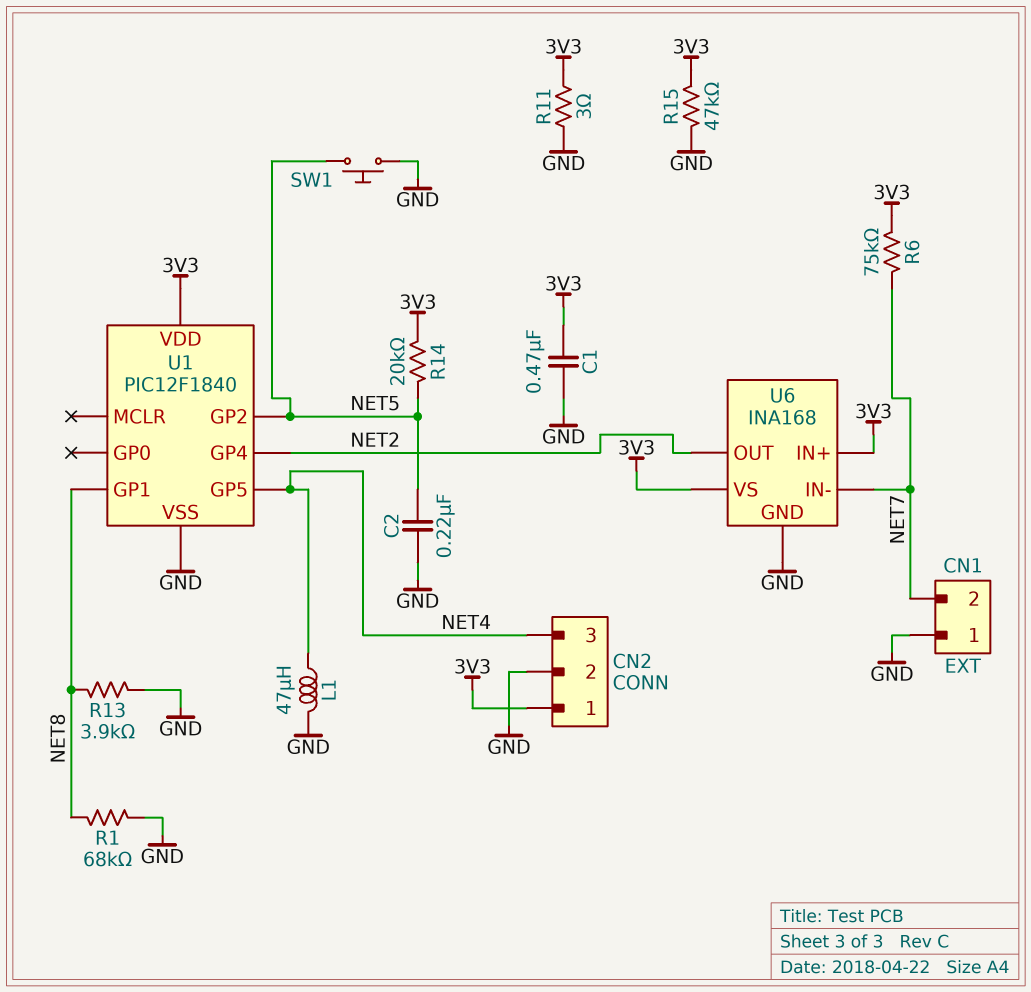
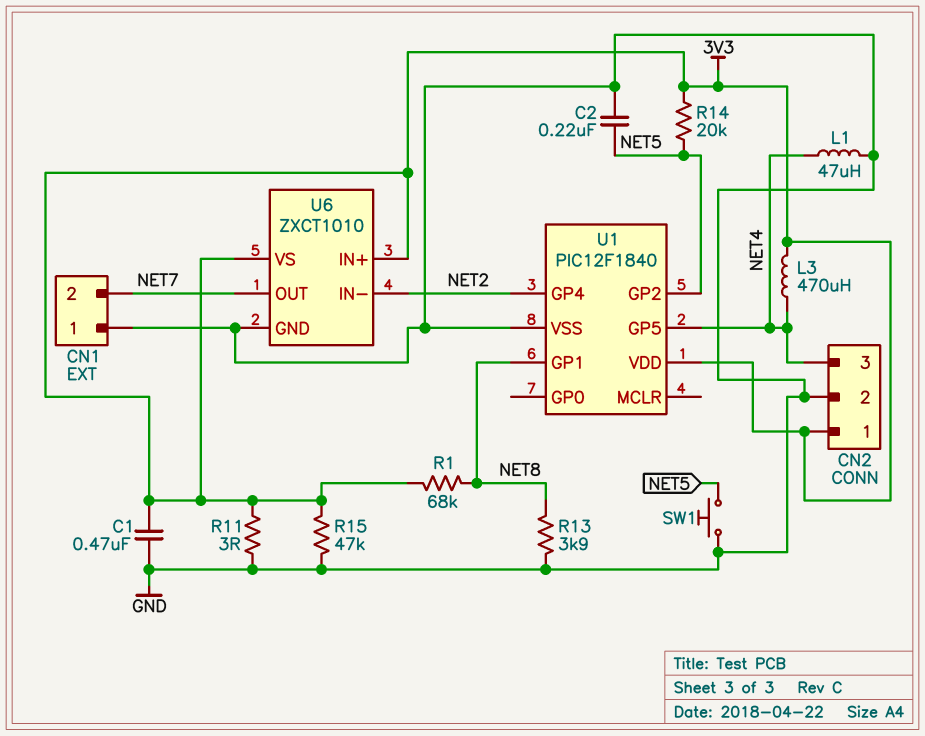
L3: none -> 470uH (3V3, NET4)
R1: 68k (GND, NET8) -> 68k (3V3, NET8)
R6: 75k (3V3, NET7) -> none
U6: INA168 -> ZXCT1010
U6 pin IN-: NET7 -> NET2
U6 pin OUT: NET2 -> NET7

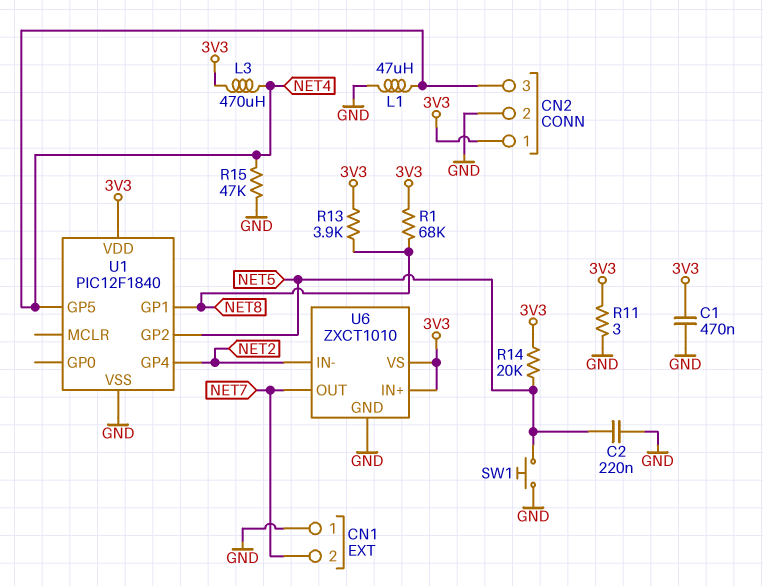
R13: 3.9k (GND, NET8) -> 3.9k (3V3, NET8)
R15: 47k (3V3, GND) -> 47k (GND, NET4)

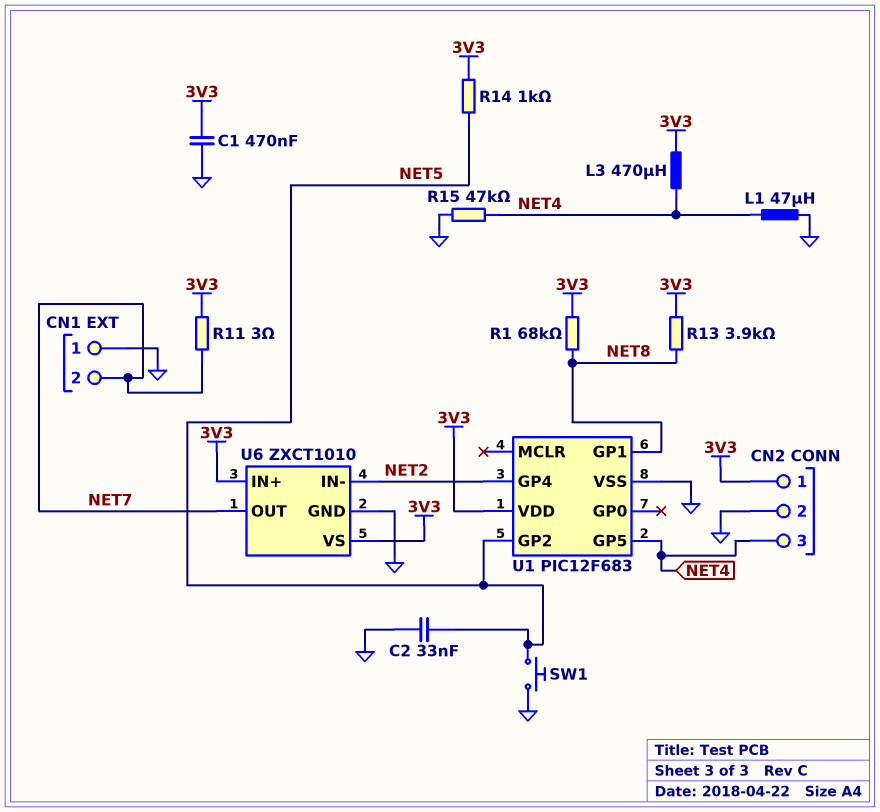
C2: 220nF (GND, NET5) -> 33nF (GND, NET5)
R11: 3 (3V3, GND) -> 3 (3V3, NET7)
R14: 20k (3V3, NET5) -> 1k (3V3, NET5)
U1: PIC12F1840 -> PIC12F683

